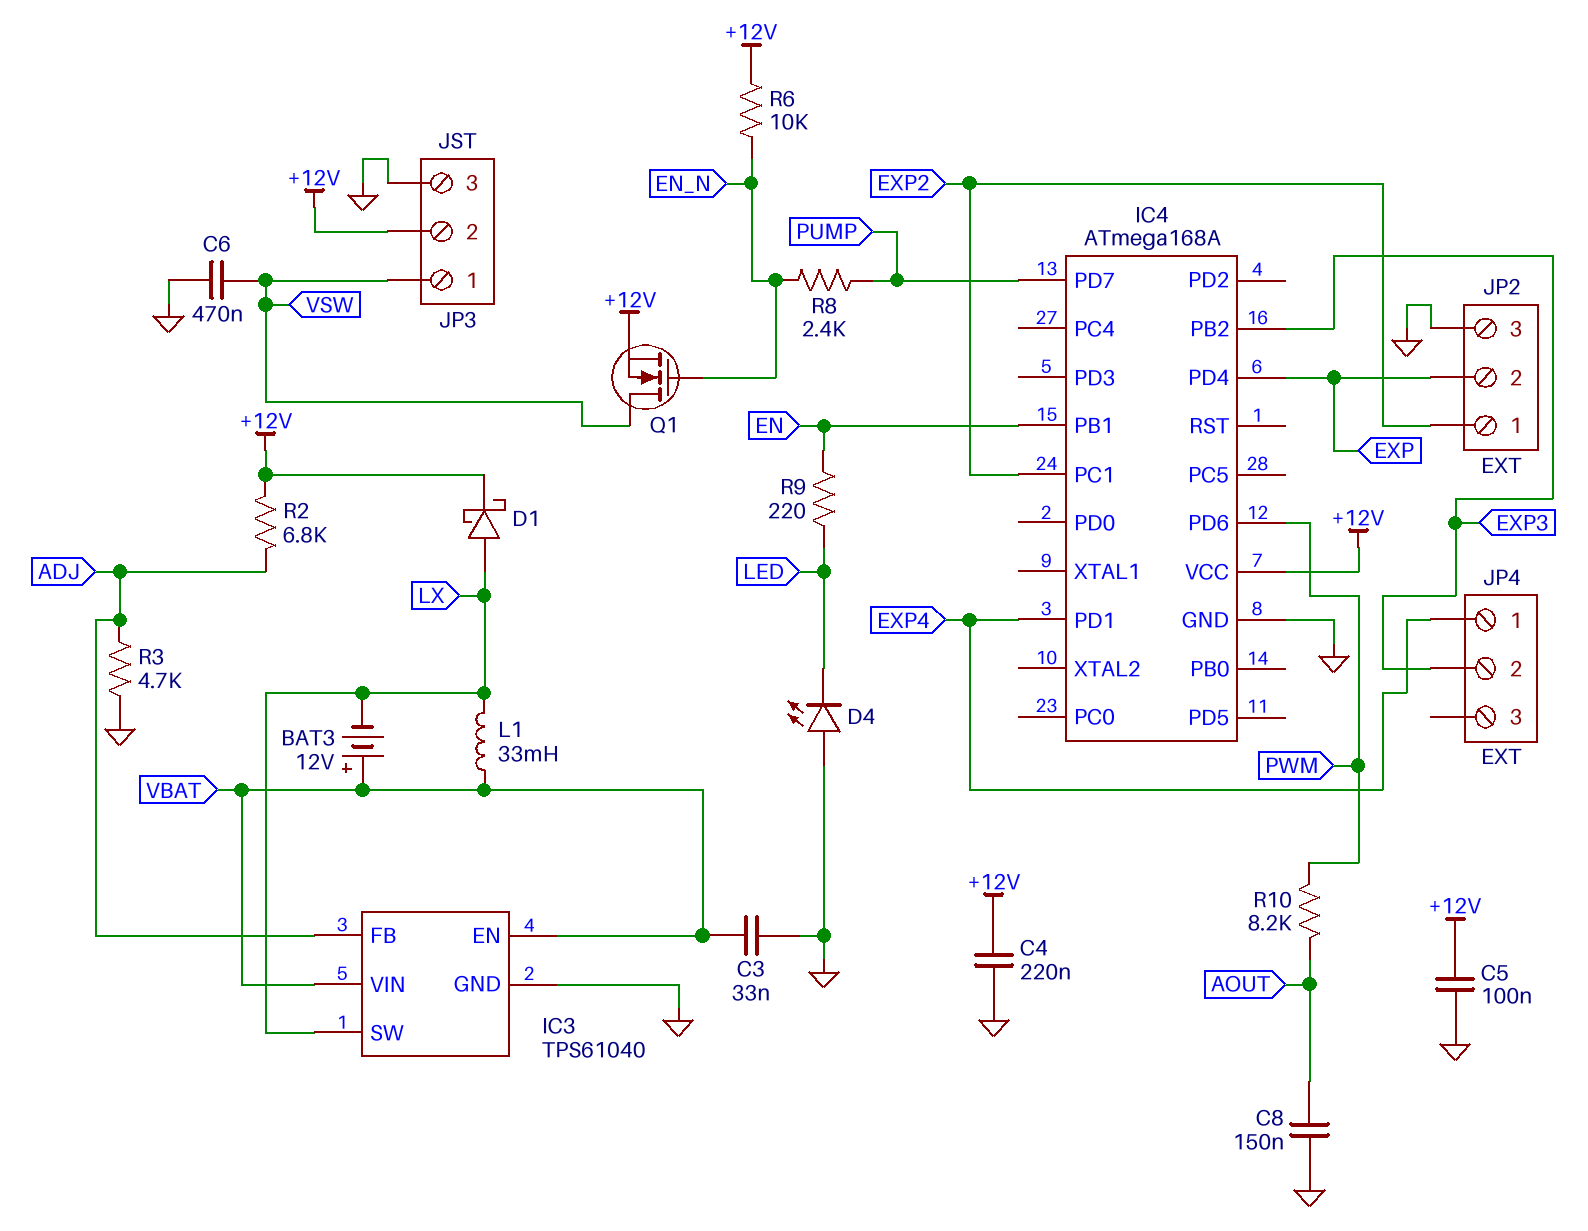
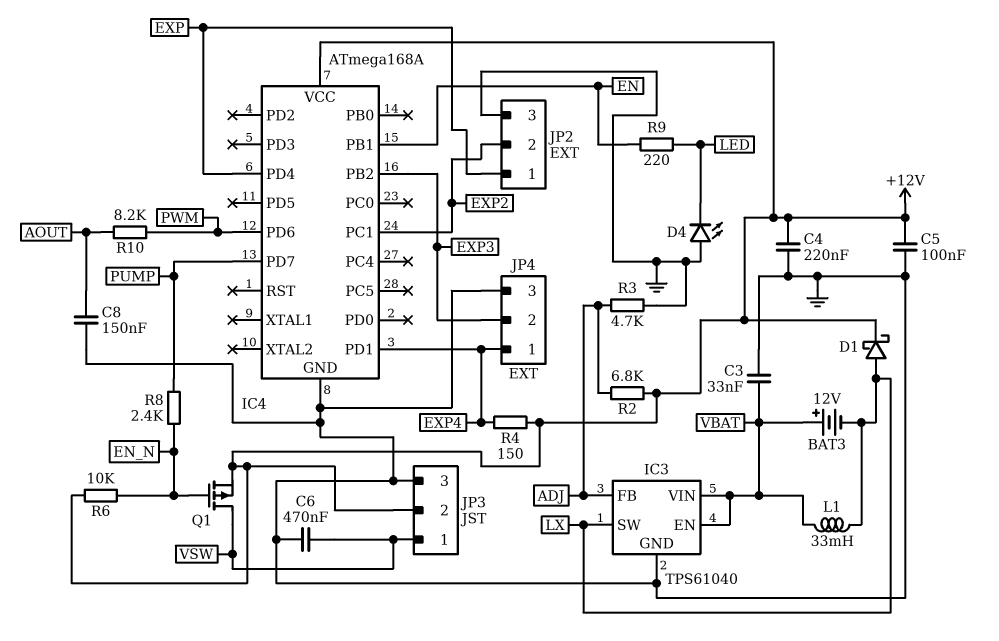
JP2 pin 1: EXP2 -> EXP
JP2 pin 2: EXP -> EXP2
JP4 pin 3: none -> GND
Q1: NMOS (G EN_N, D VSW, S +12V) -> PMOS (G EN_N, D VSW, S +12V)
R4: none -> 150 (+12V, EXP4)

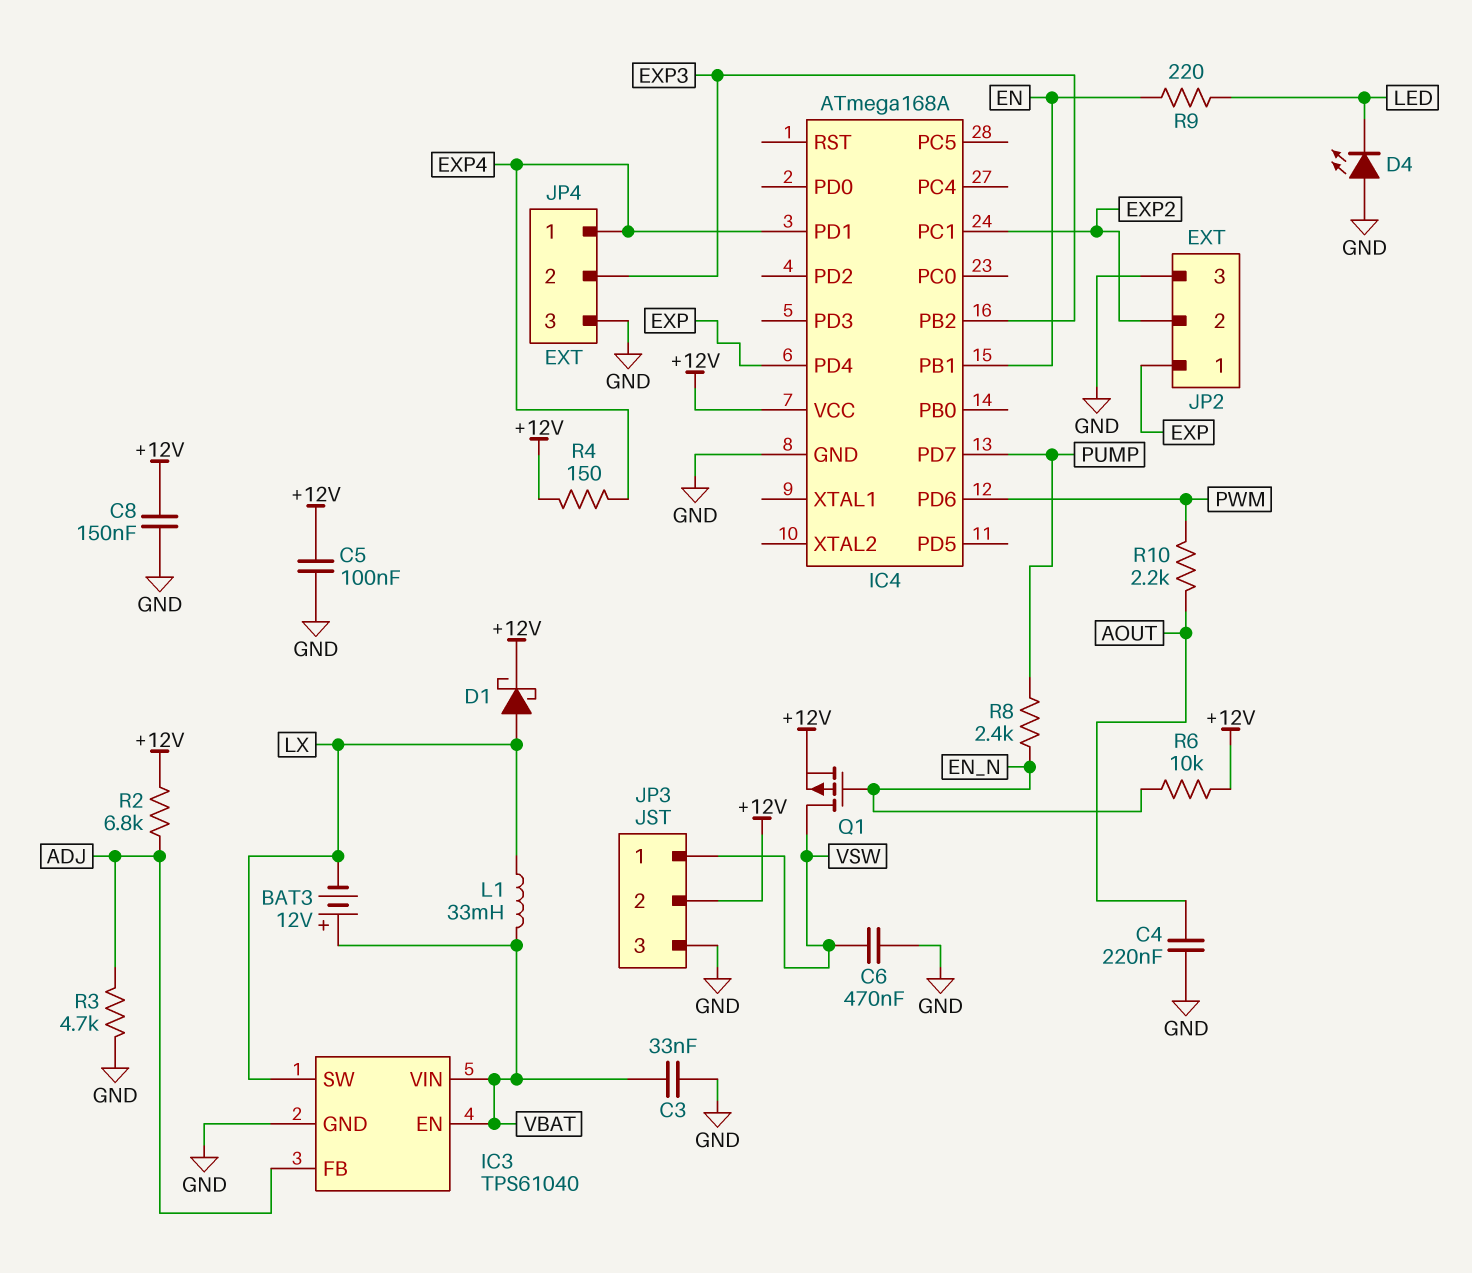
C4: 220nF (+12V, GND) -> 220nF (AOUT, GND)
C8: 150nF (AOUT, GND) -> 150nF (+12V, GND)
R10: 8.2k (AOUT, PWM) -> 2.2k (AOUT, PWM)

